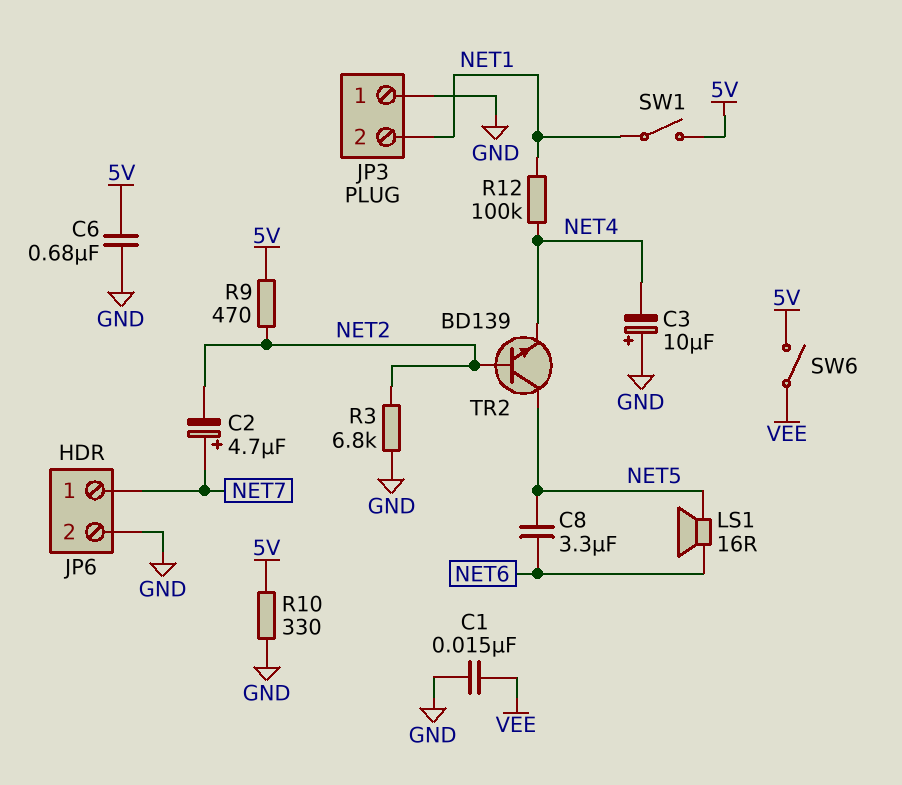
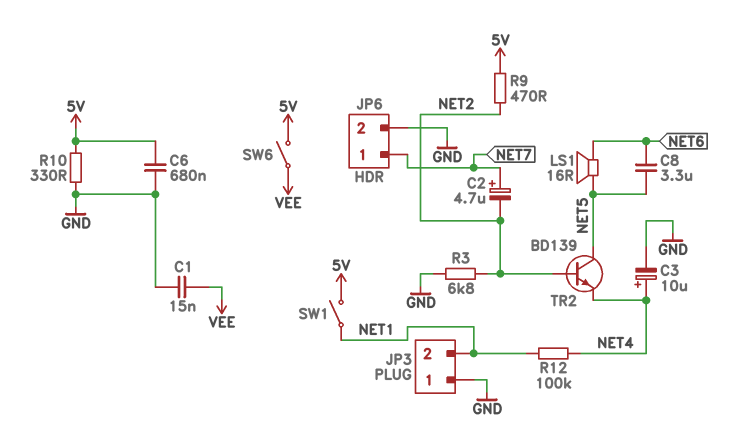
C3: 10uF (plus GND, minus NET4) -> 10uF (plus NET4, minus GND)

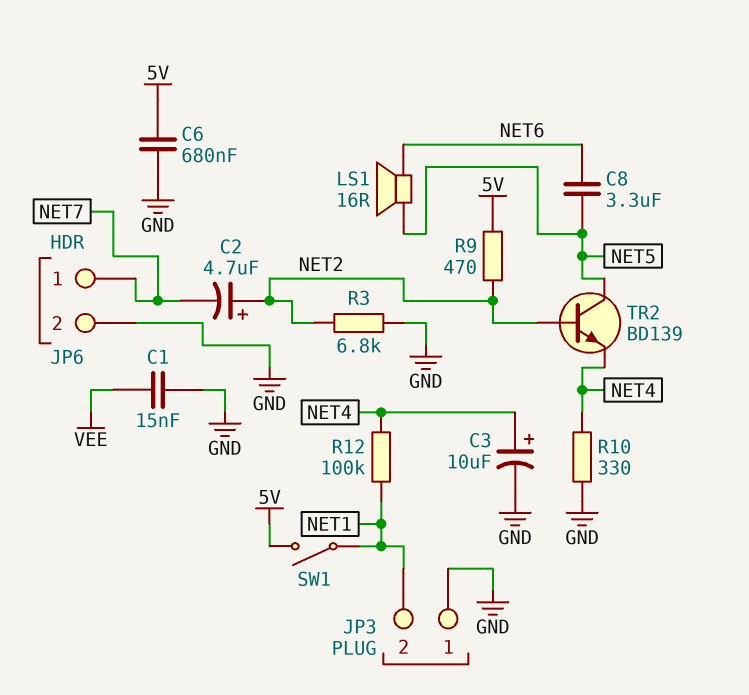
C2: 4.7uF (plus NET7, minus NET2) -> 4.7uF (plus NET2, minus NET7)
R10: 330 (5V, GND) -> 330 (GND, NET4)
SW6: switch (5V, VEE) -> none

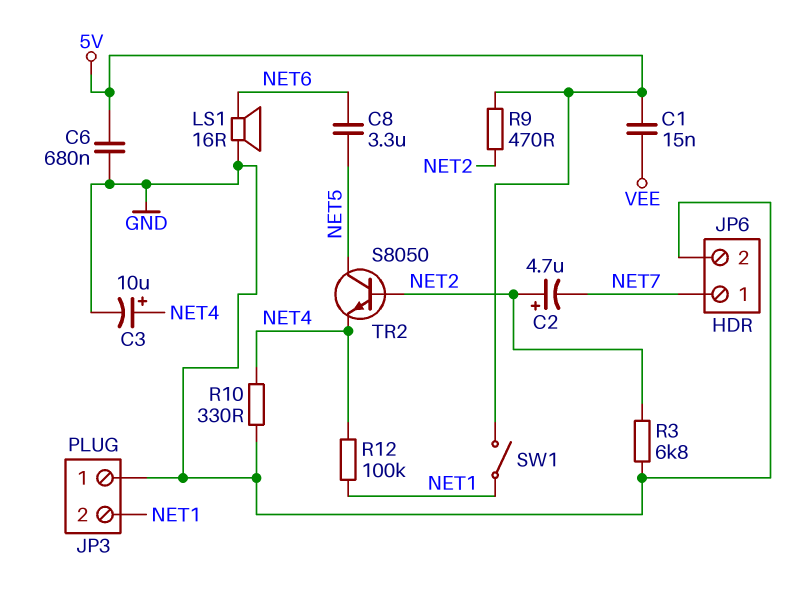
C1: 15nF (GND, VEE) -> 15nF (5V, VEE)
LS1: speaker 16R (NET5, NET6) -> speaker 16R (GND, NET6)
TR2: NPN BD139 (B NET2, C NET5, E NET4) -> NPN S8050 (B NET2, C NET5, E NET4)

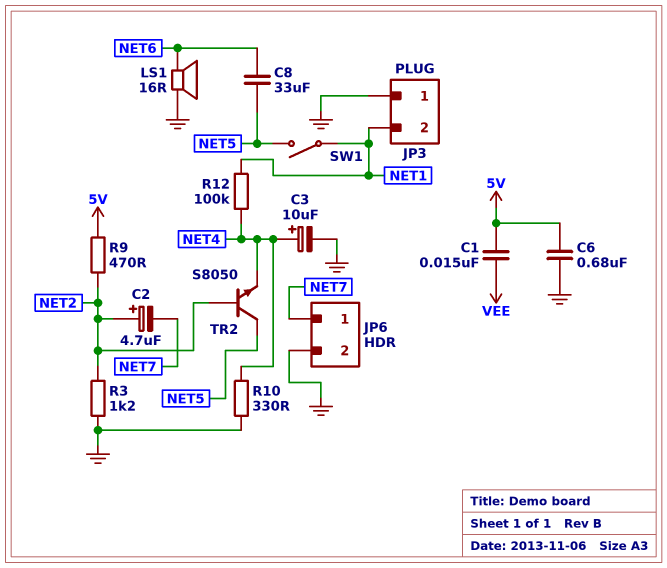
C8: 3.3uF (NET5, NET6) -> 33uF (NET5, NET6)
R3: 6.8k (GND, NET2) -> 1.2k (GND, NET2)
SW1: switch (5V, NET1) -> switch (NET1, NET5)

